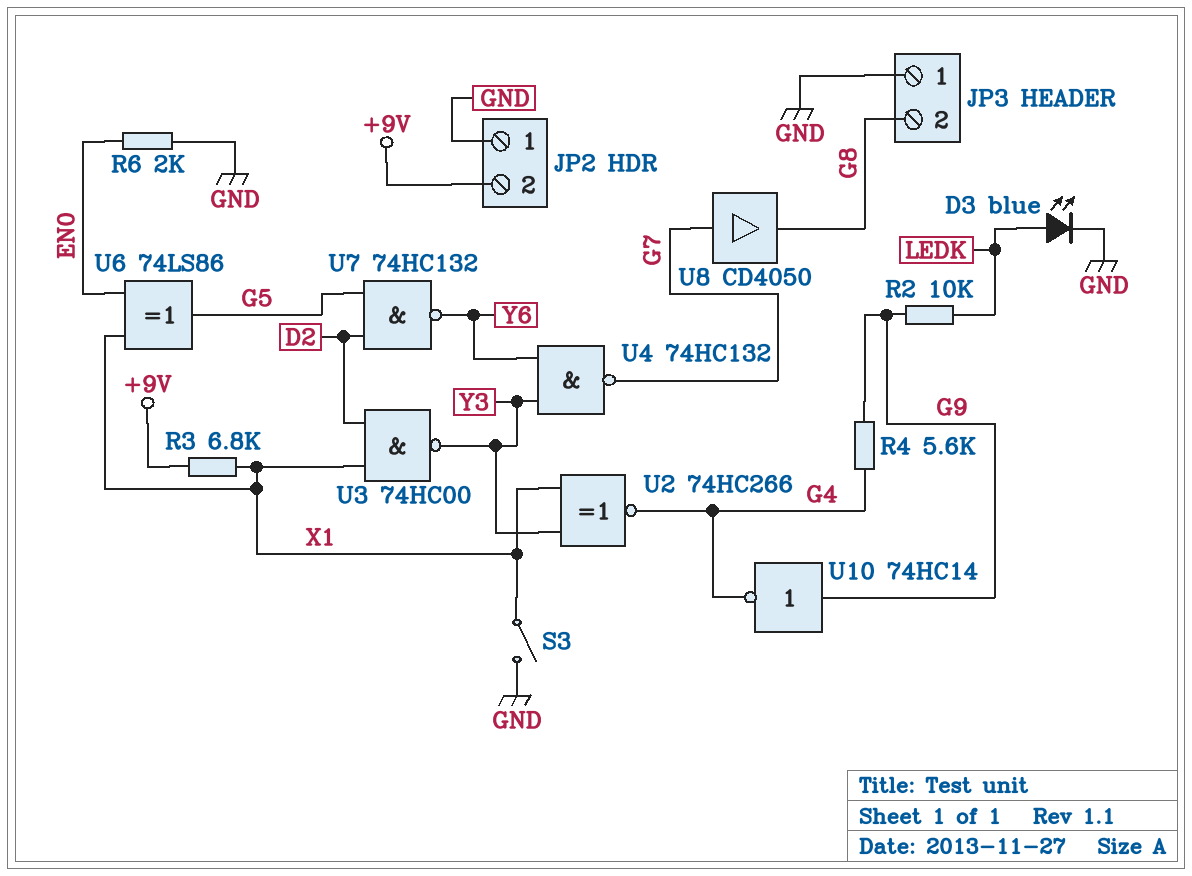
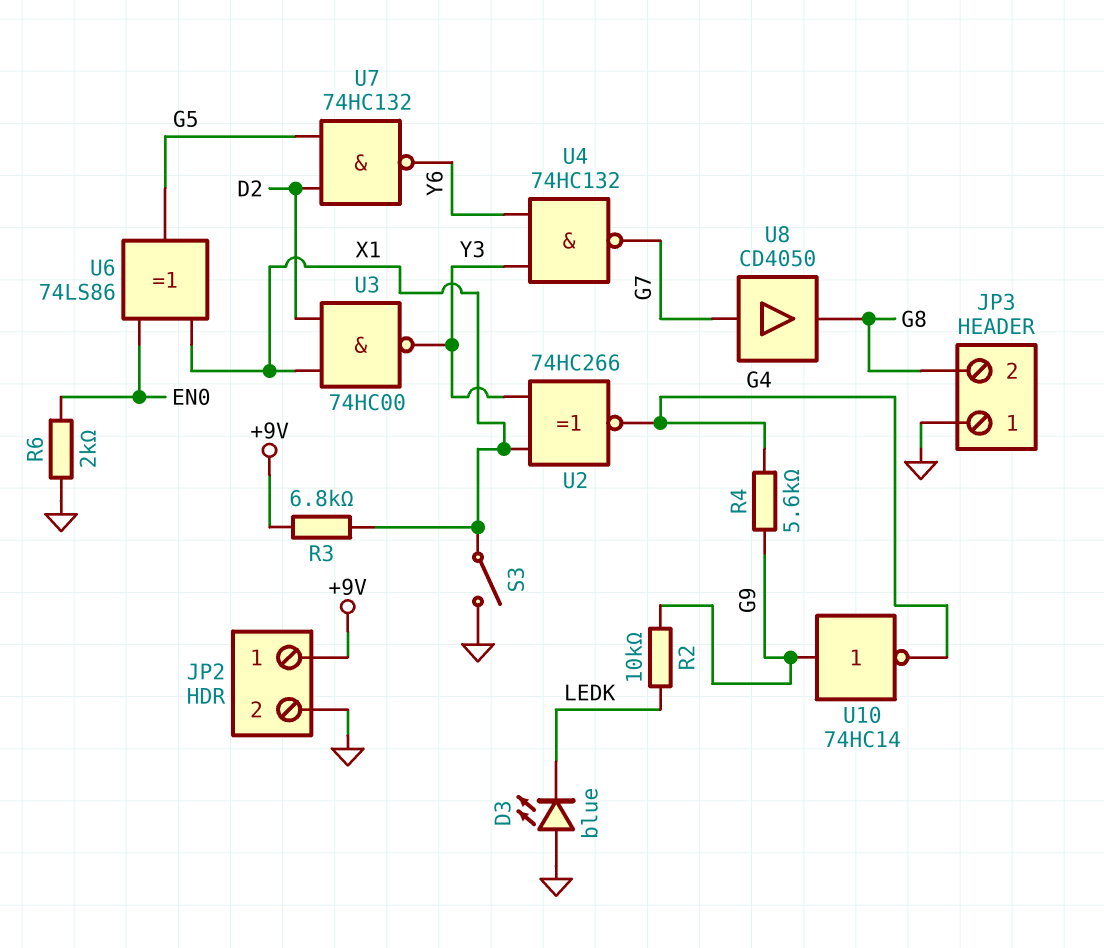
D3: LED blue (A LEDK, K GND) -> LED blue (A GND, K LEDK)
JP2 pin 1: GND -> +9V
JP2 pin 2: +9V -> GND

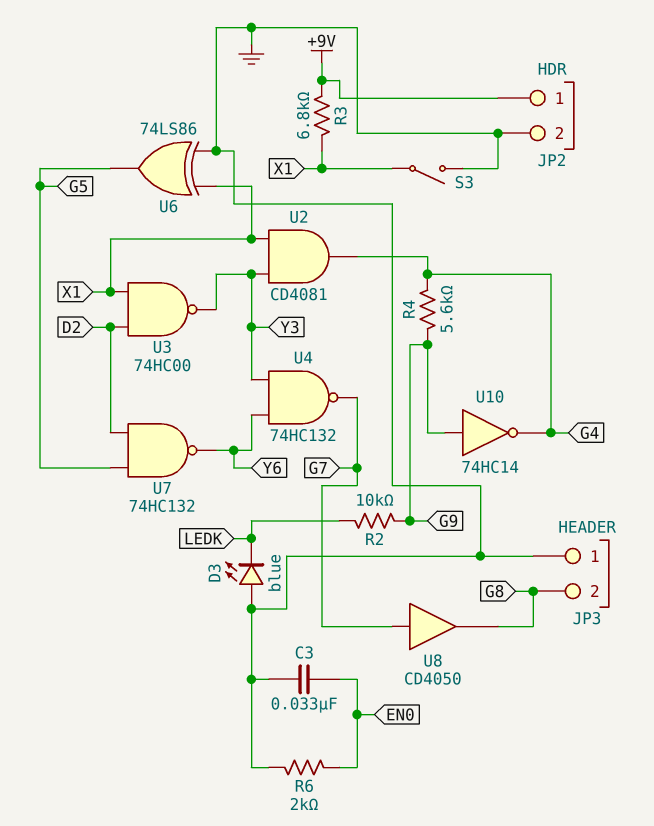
C3: none -> 33nF (EN0, GND)
U2: XNOR 74HC266 (in X1, in Y3, out G4) -> AND CD4081 (in X1, in Y3, out G4)
U6: XOR 74LS86 (in EN0, in X1, out G5) -> XOR 74LS86 (in GND, in X1, out G5)

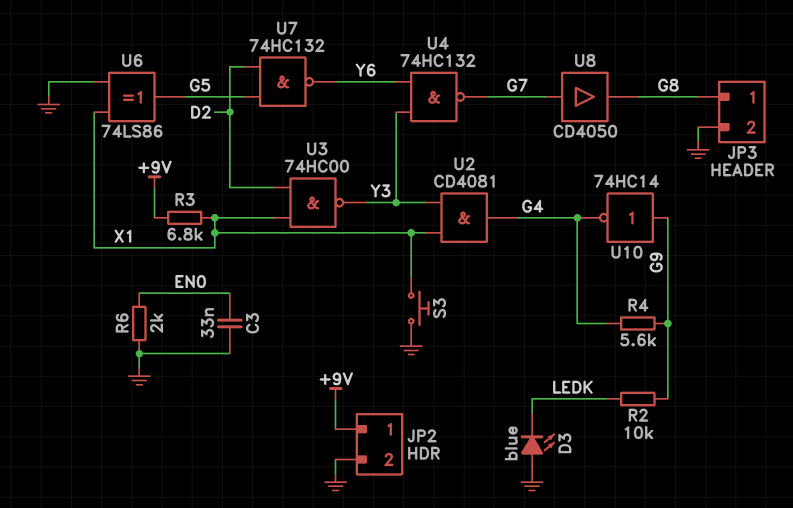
JP3 pin 1: GND -> G8
JP3 pin 2: G8 -> GND
S3: switch (GND, X1) -> button (GND, X1)

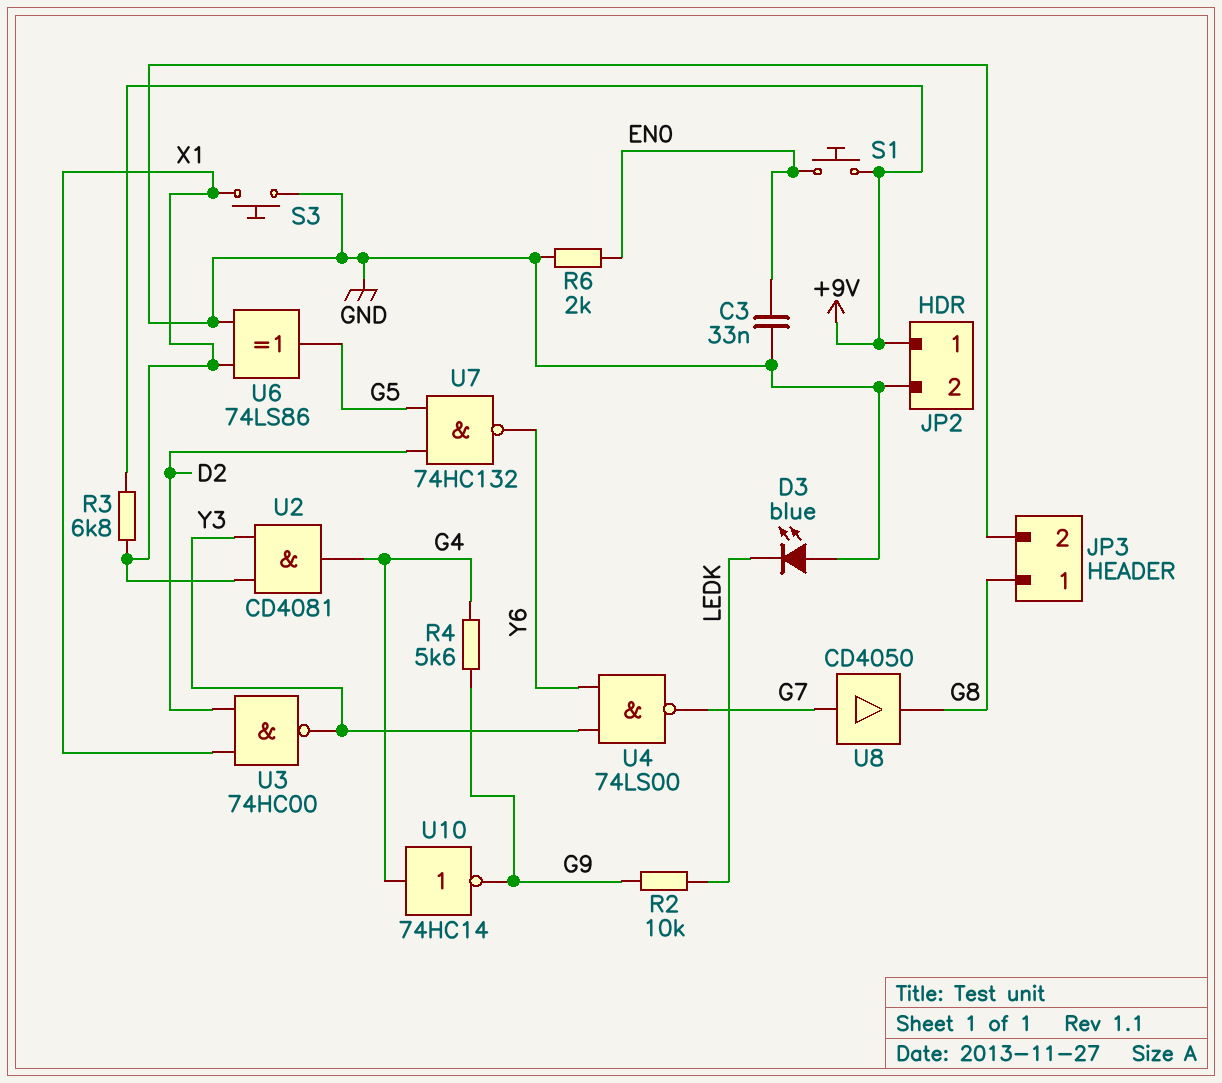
S1: none -> button (+9V, EN0)
U4: NAND 74HC132 (in Y3, in Y6, out G7) -> NAND 74LS00 (in Y3, in Y6, out G7)
U10: NOT 74HC14 (in G9, out G4) -> NOT 74HC14 (in G4, out G9)

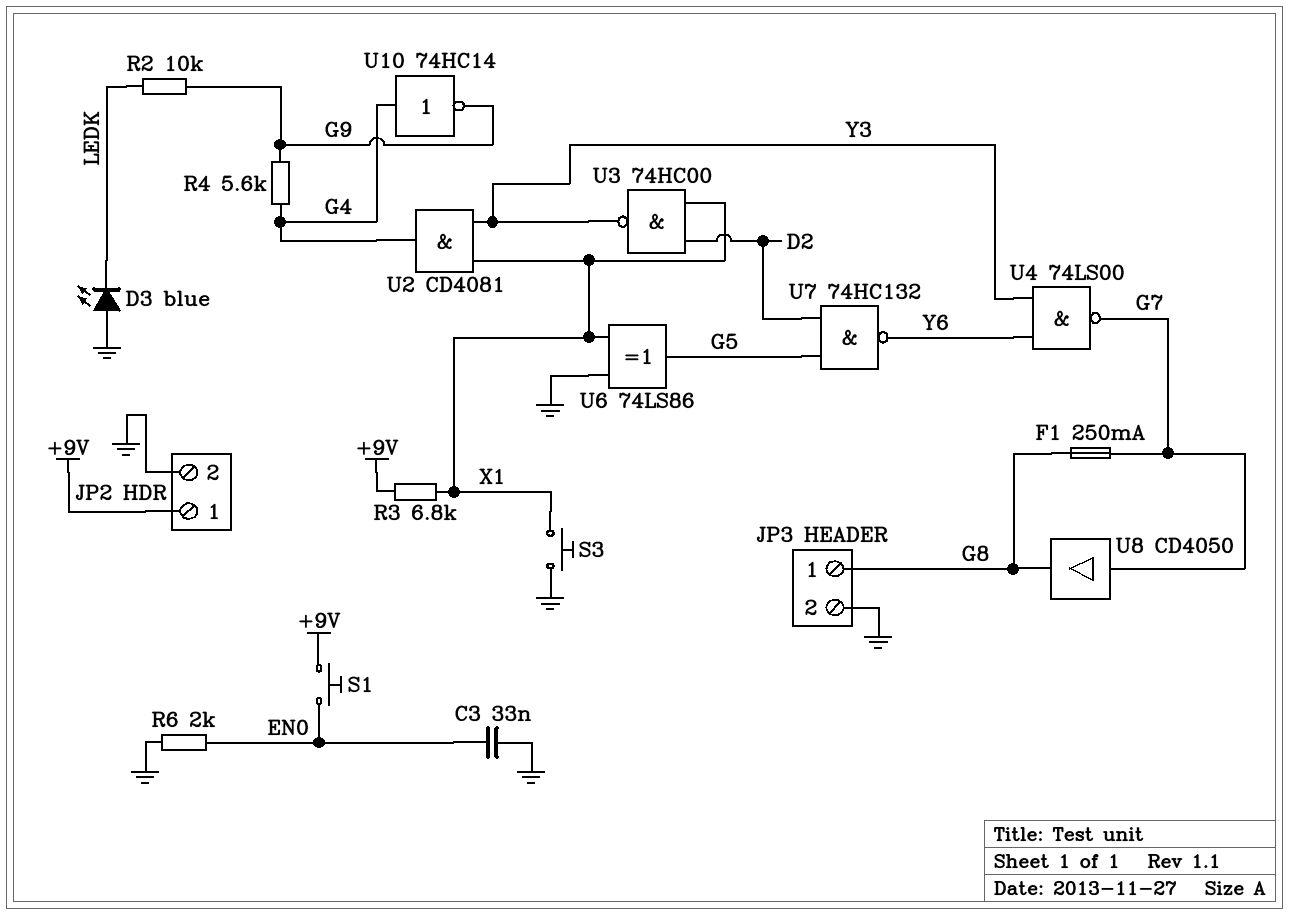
F1: none -> 250mA (G7, G8)

